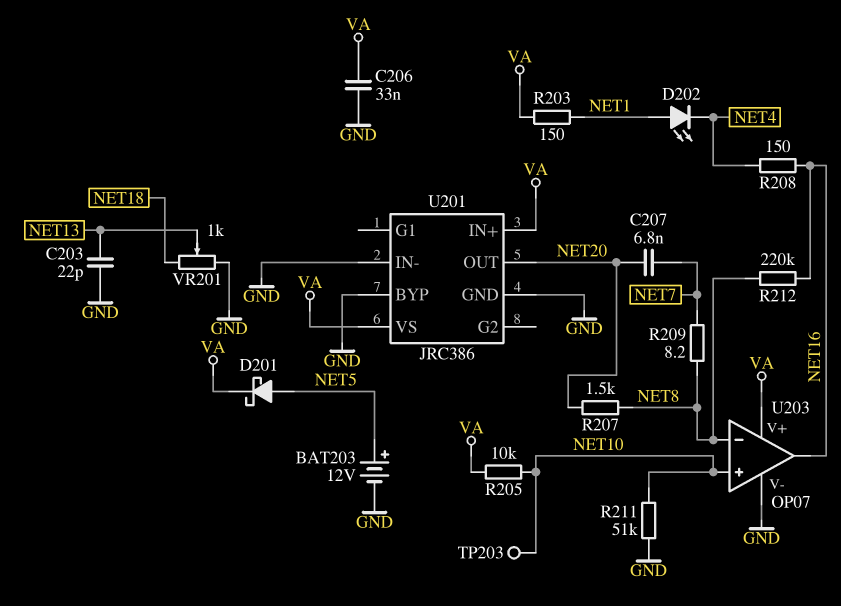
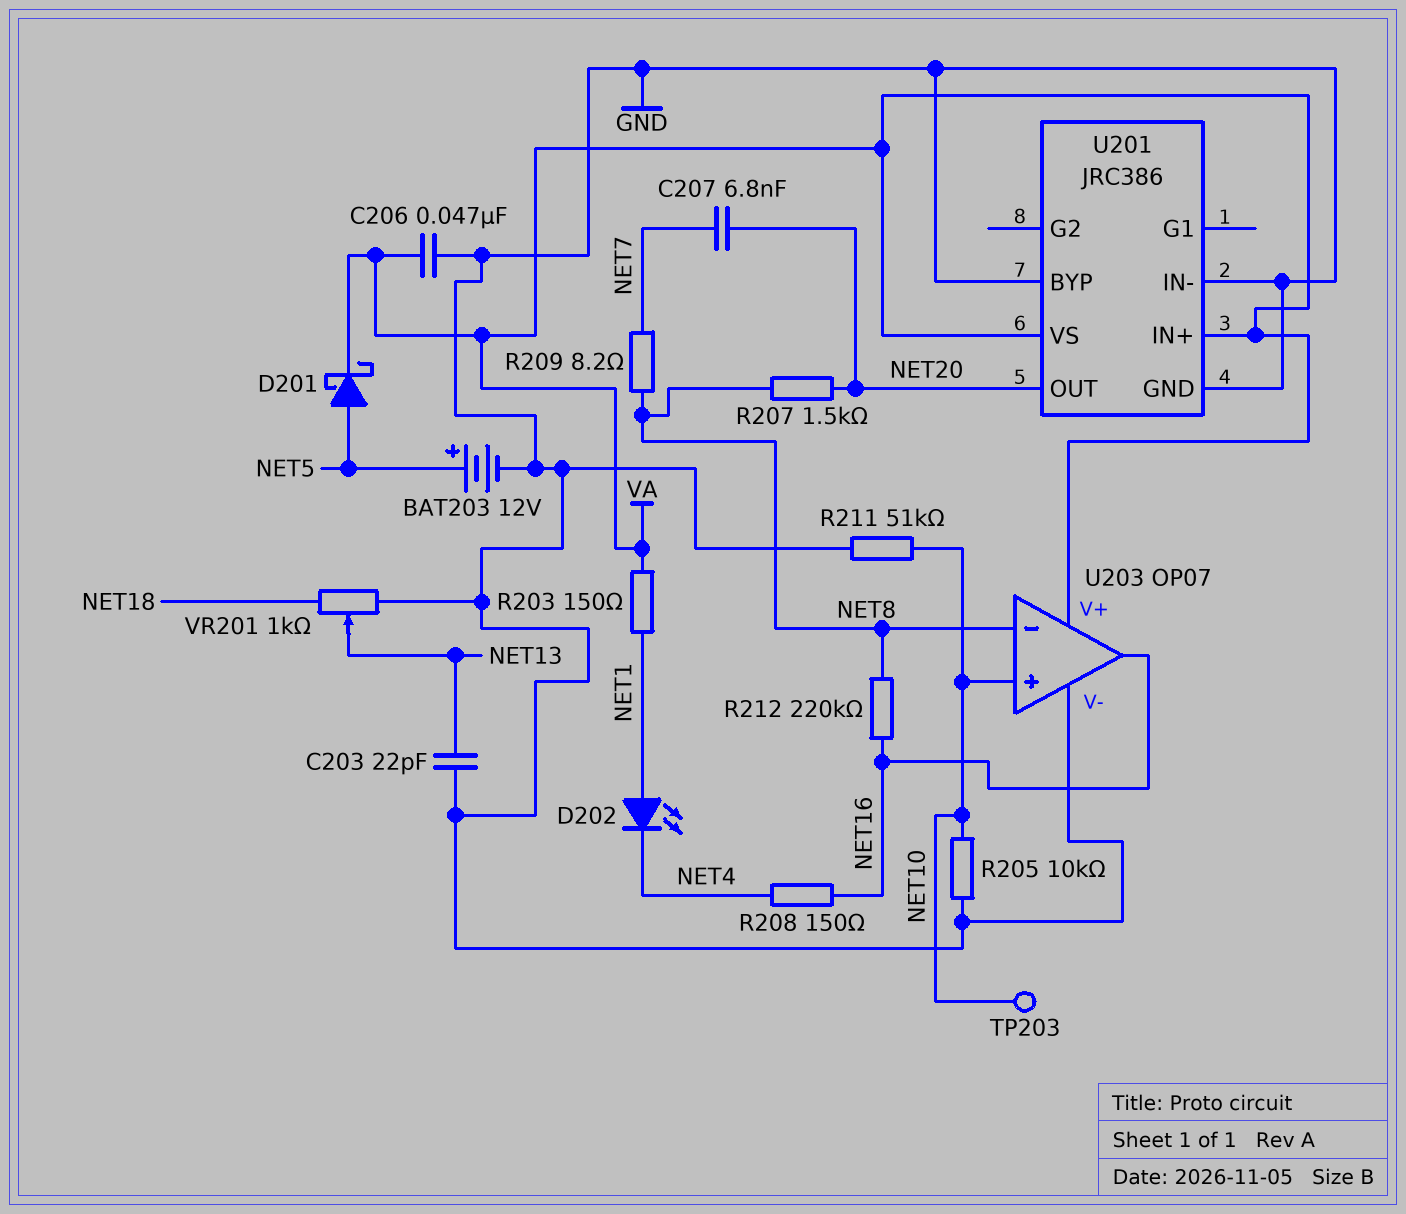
C206: 33nF (GND, VA) -> 47nF (GND, VA)
R205: 10k (NET10, VA) -> 10k (GND, NET10)

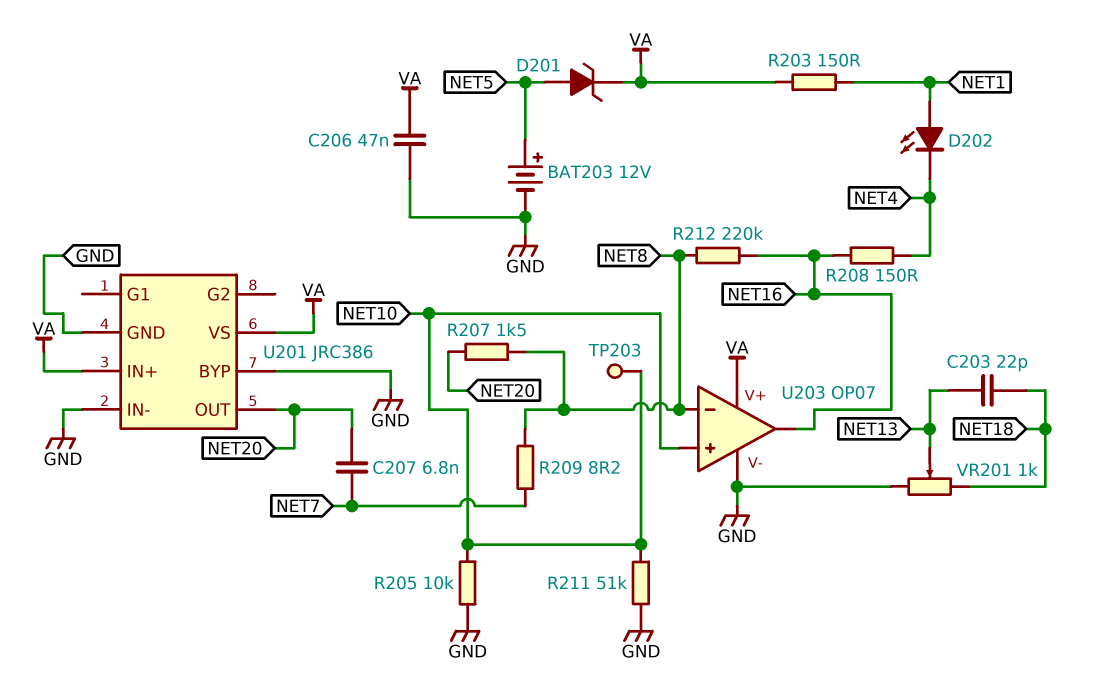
C203: 22pF (GND, NET13) -> 22pF (NET13, NET18)
D201: schottky (A NET5, K VA) -> zener (A NET5, K VA)

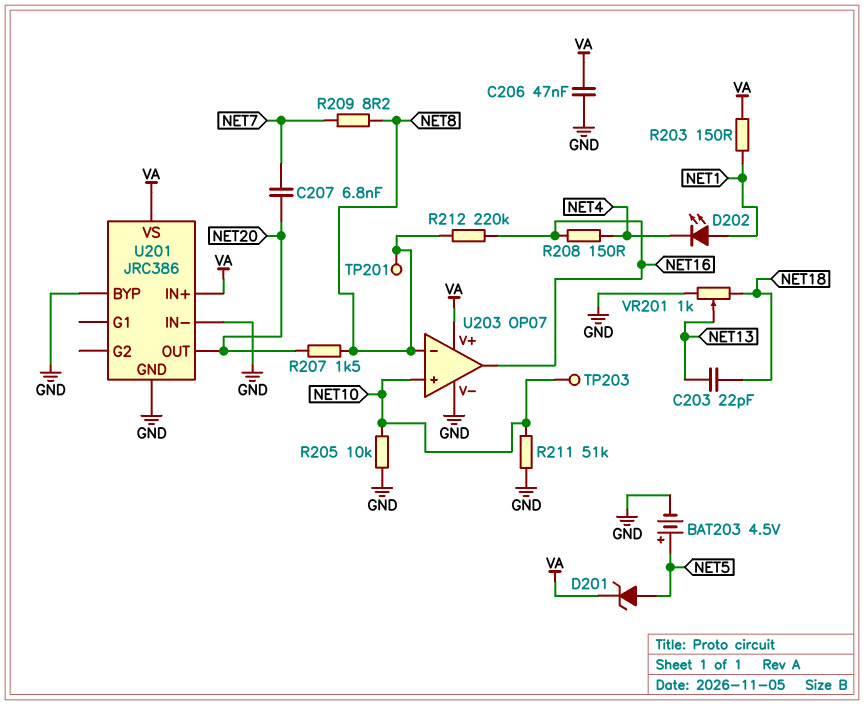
BAT203: 12V (plus NET5, minus GND) -> 4.5V (plus NET5, minus GND)
TP201: none -> test point (NET8)

